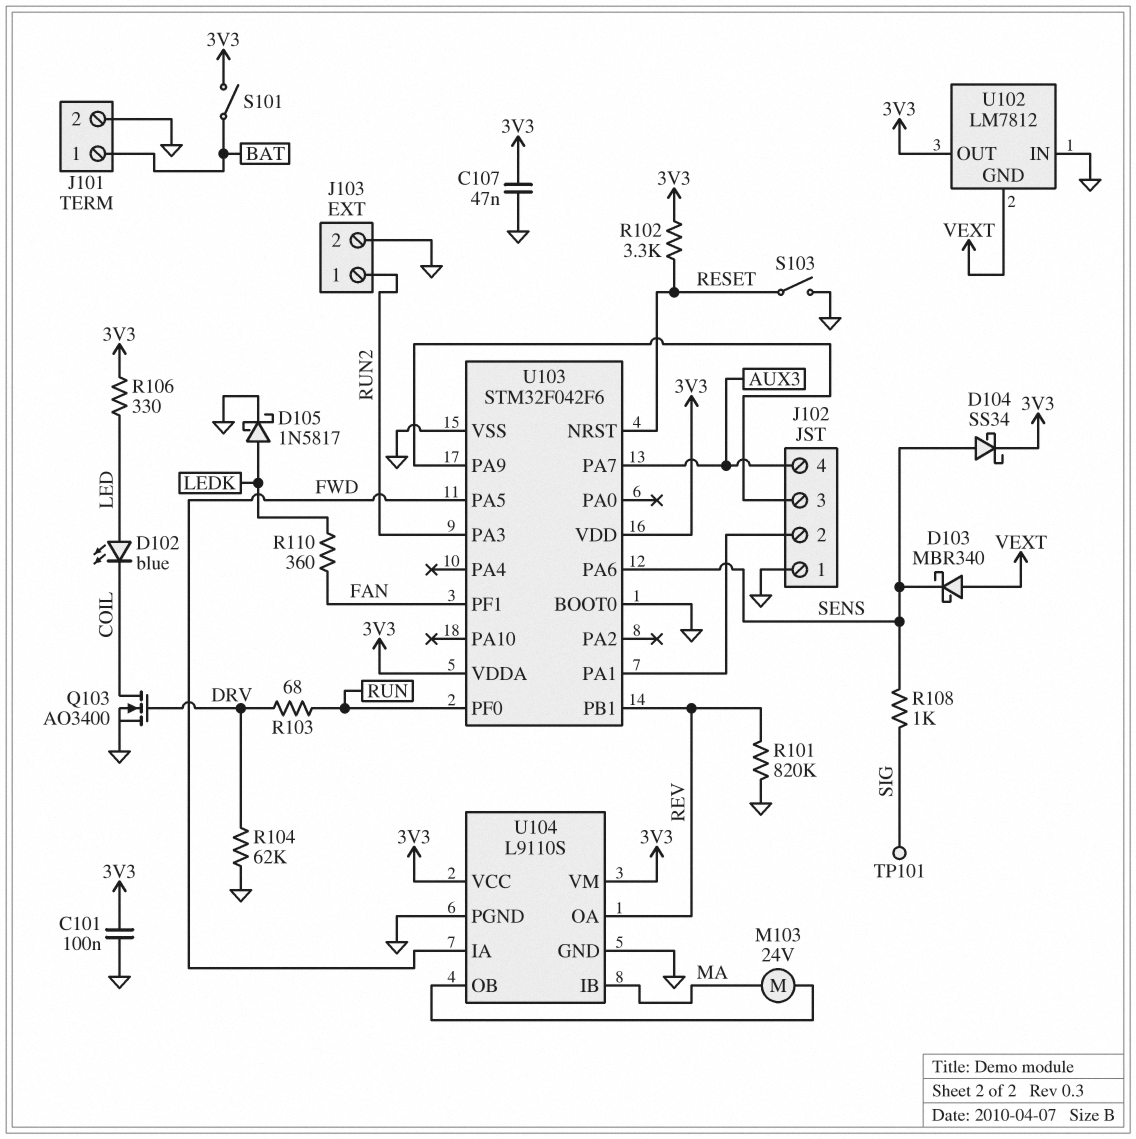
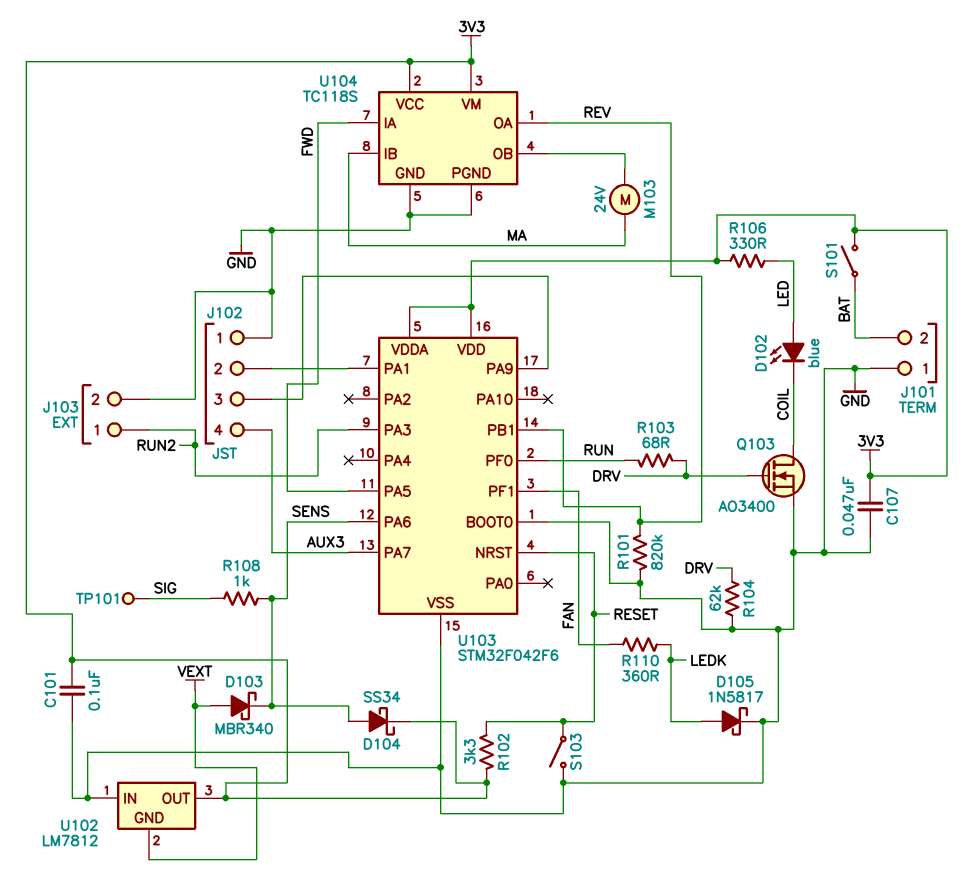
J101 pin 1: BAT -> GND
J101 pin 2: GND -> BAT
U104: L9110S -> TC118S

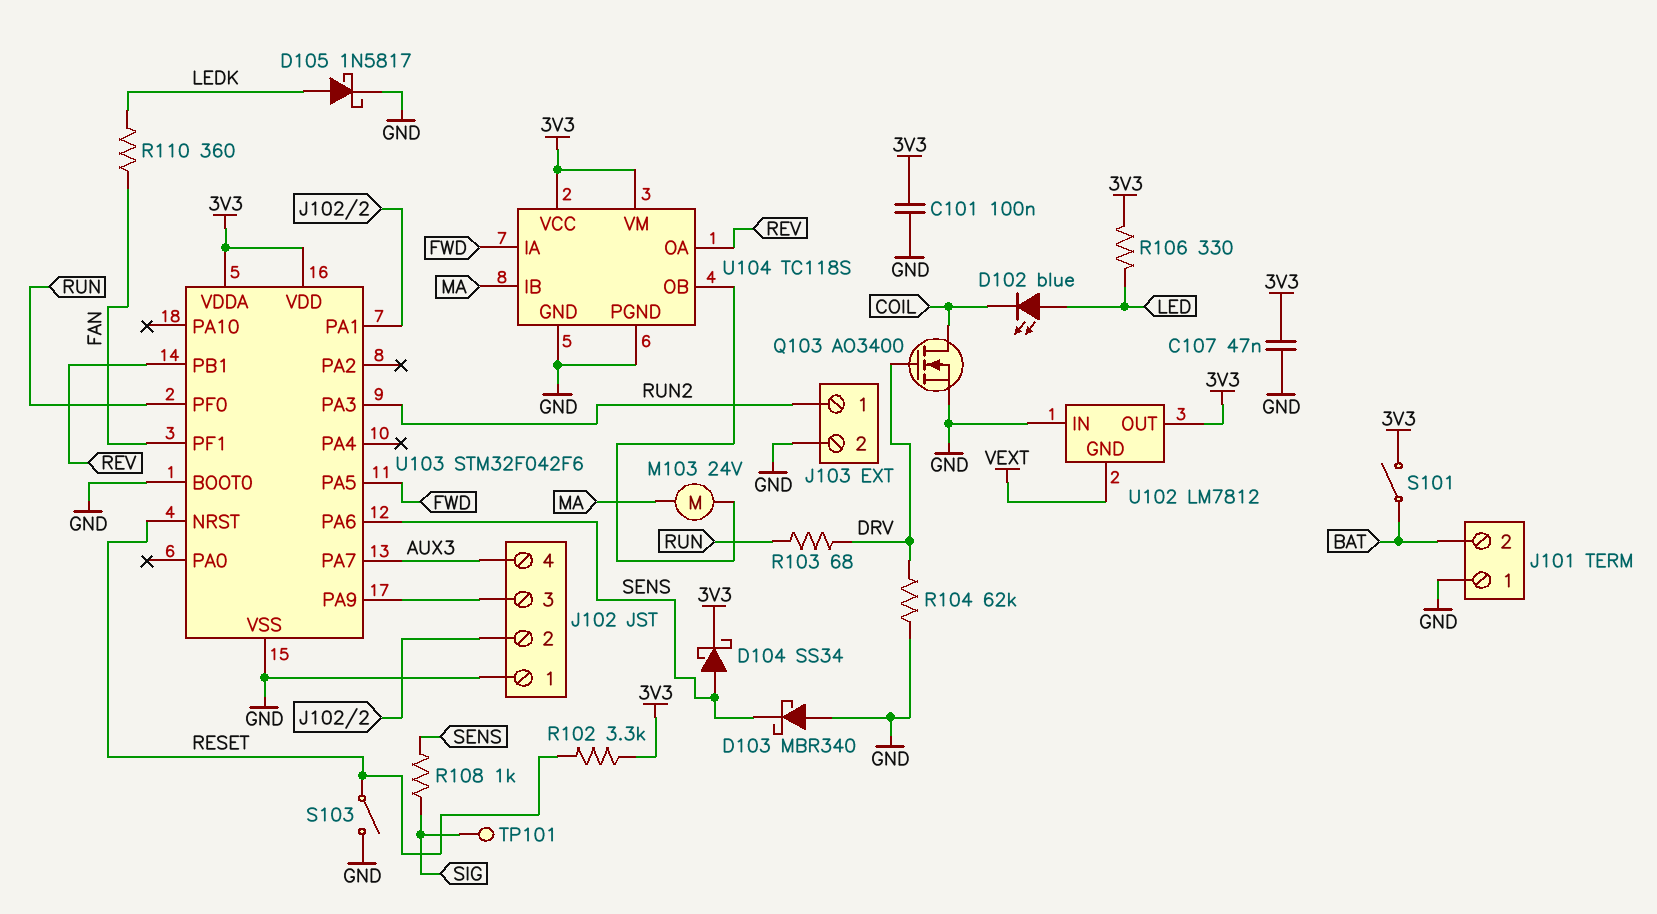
D103: schottky MBR340 (A VEXT, K SENS) -> schottky MBR340 (A GND, K SENS)
R101: 820k (GND, REV) -> none

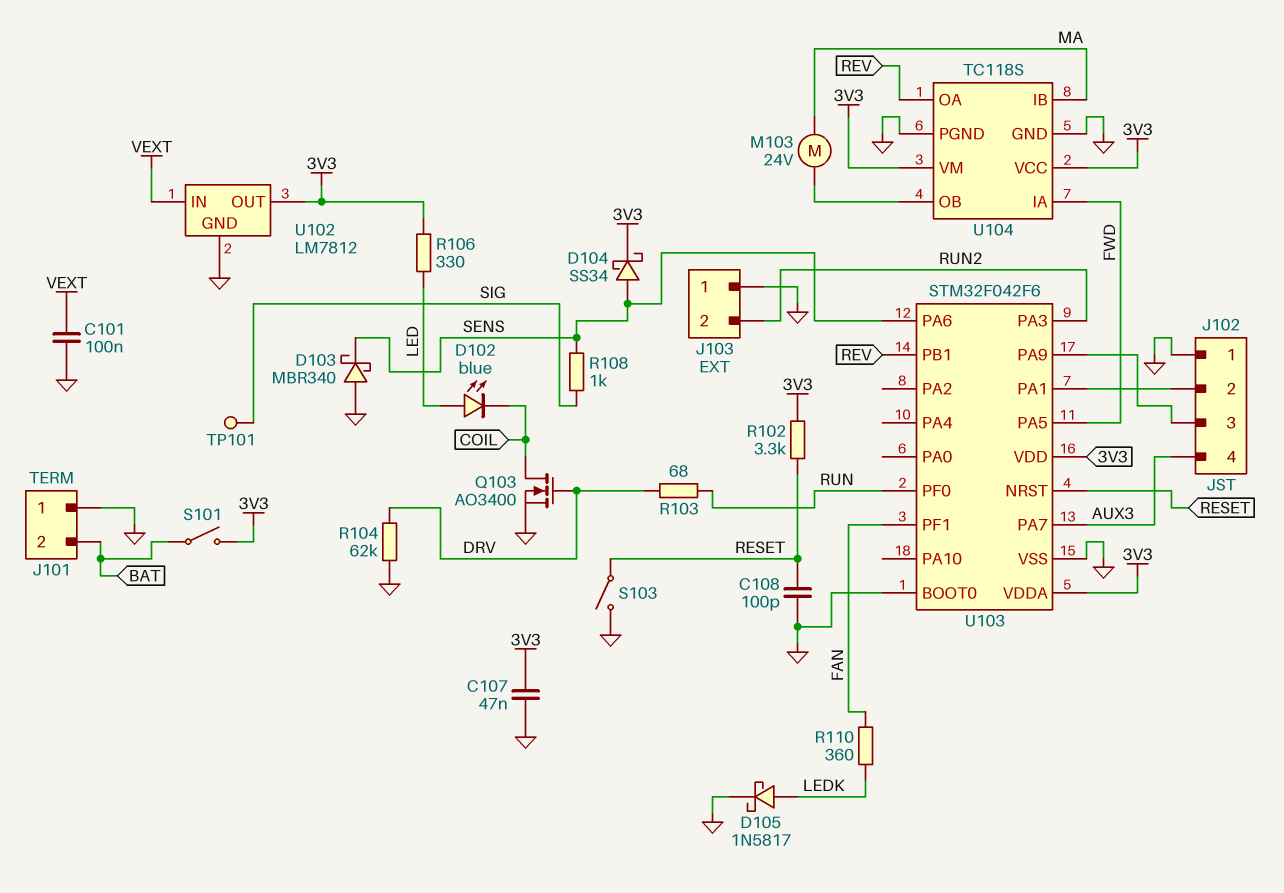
C101: 100nF (3V3, GND) -> 100nF (GND, VEXT)
C108: none -> 100pF (GND, RESET)
J103 pin 1: RUN2 -> GND
J103 pin 2: GND -> RUN2
U102 pin GND: VEXT -> GND
U102 pin IN: GND -> VEXT

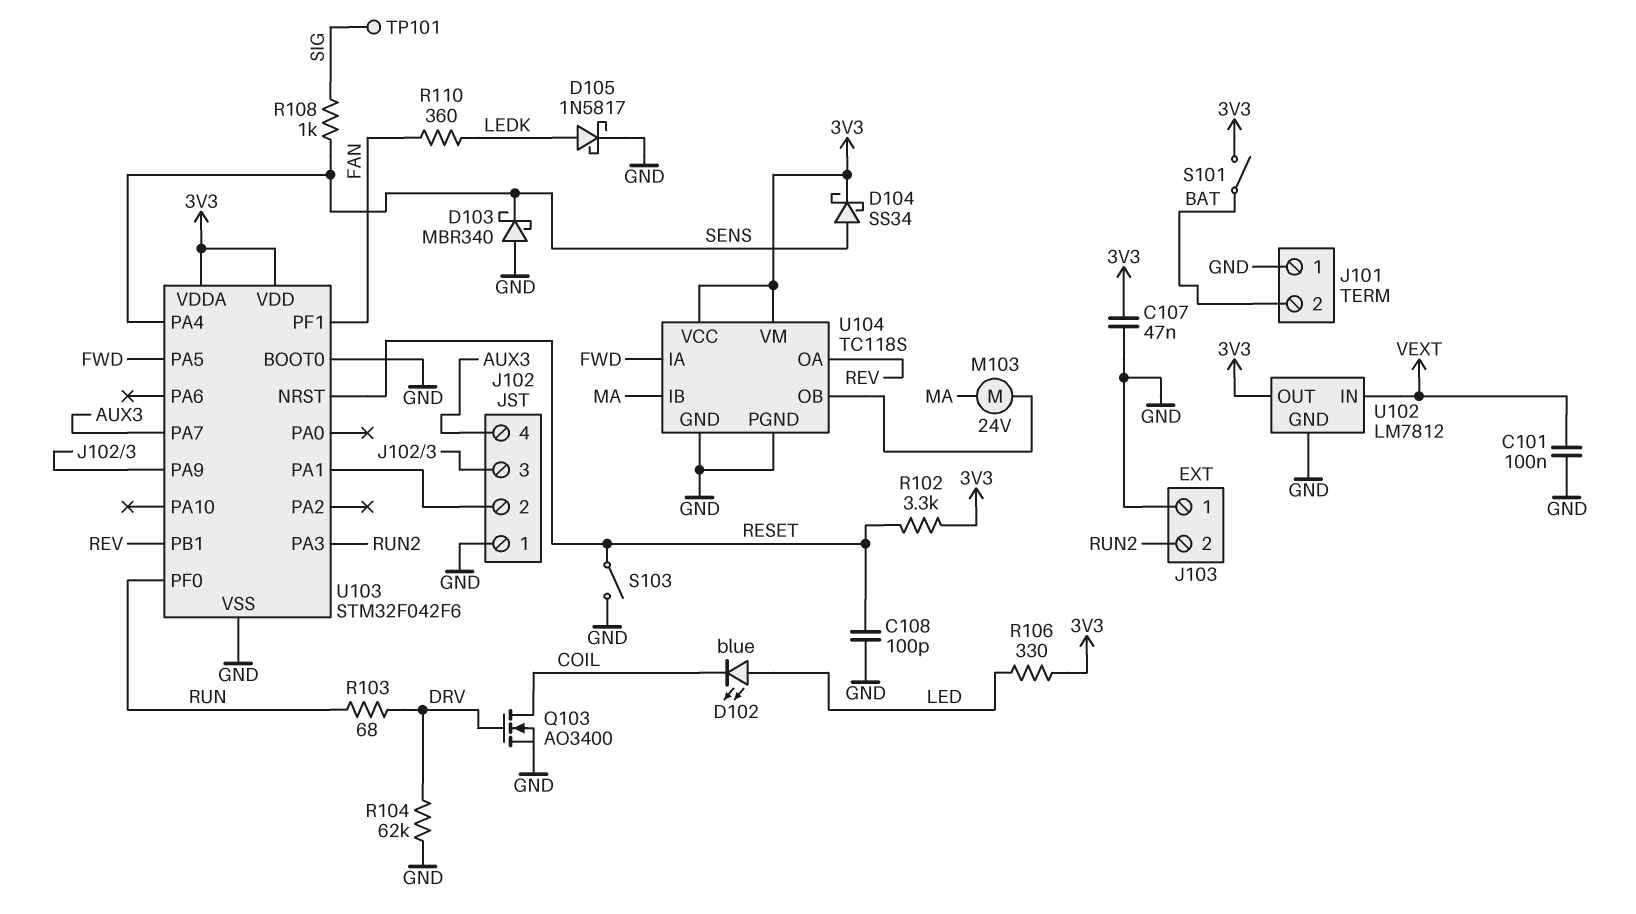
U103 pin PA4: none -> SENS
U103 pin PA6: SENS -> none

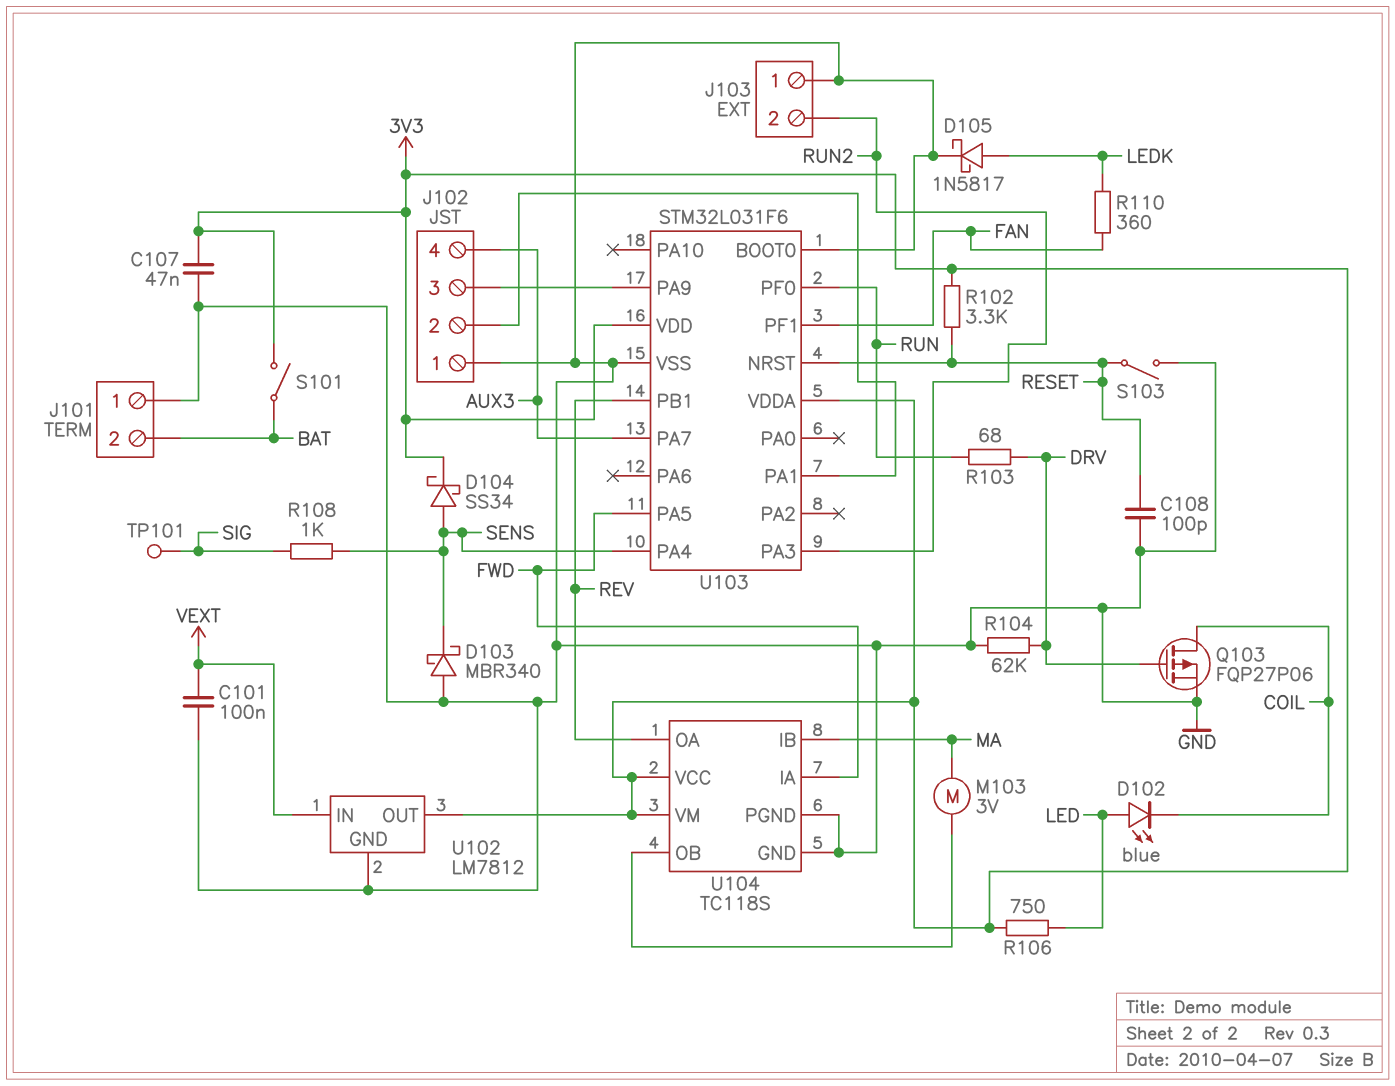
M103: motor 24V (MA, U104/OB) -> motor 3V (MA, U104/OB)
Q103: NMOS AO3400 (G DRV, D COIL, S GND) -> PMOS FQP27P06 (G DRV, D COIL, S GND)
R106: 330 (3V3, LED) -> 750 (3V3, LED)
U103: STM32F042F6 -> STM32L031F6

